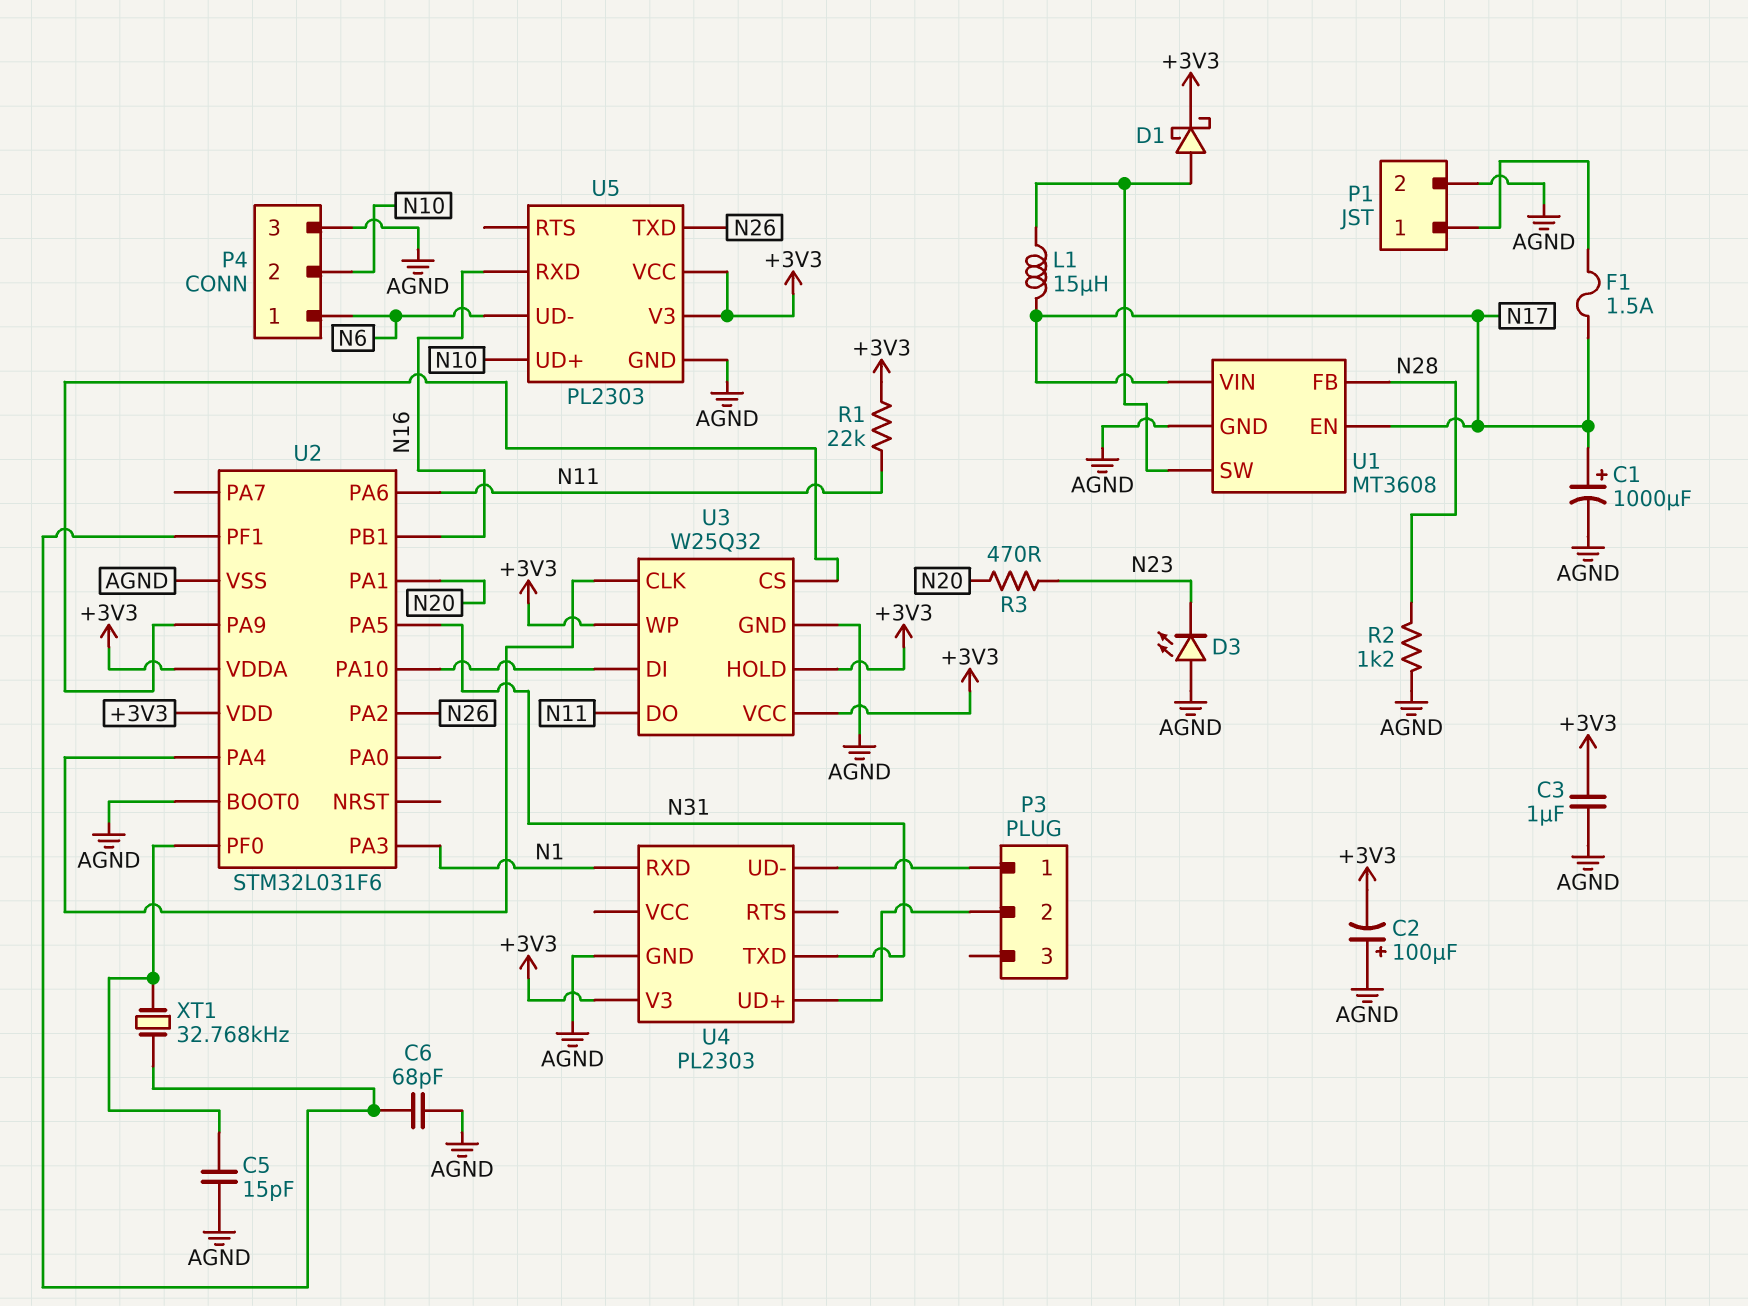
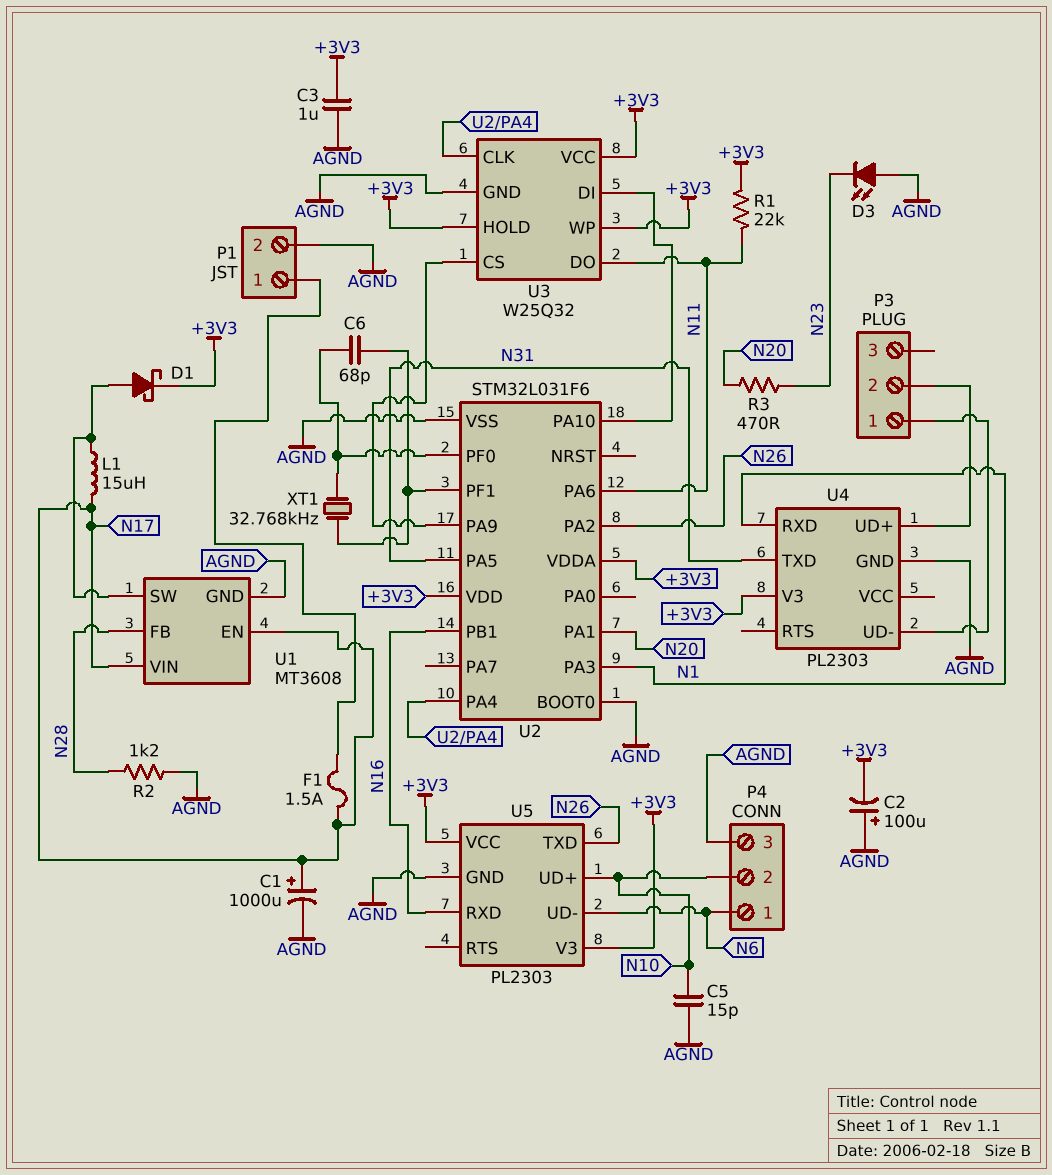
C5: 15pF (AGND, U2/PF0) -> 15pF (AGND, N10)
C6: 68pF (AGND, U2/PF1) -> 68pF (U2/PF0, U2/PF1)

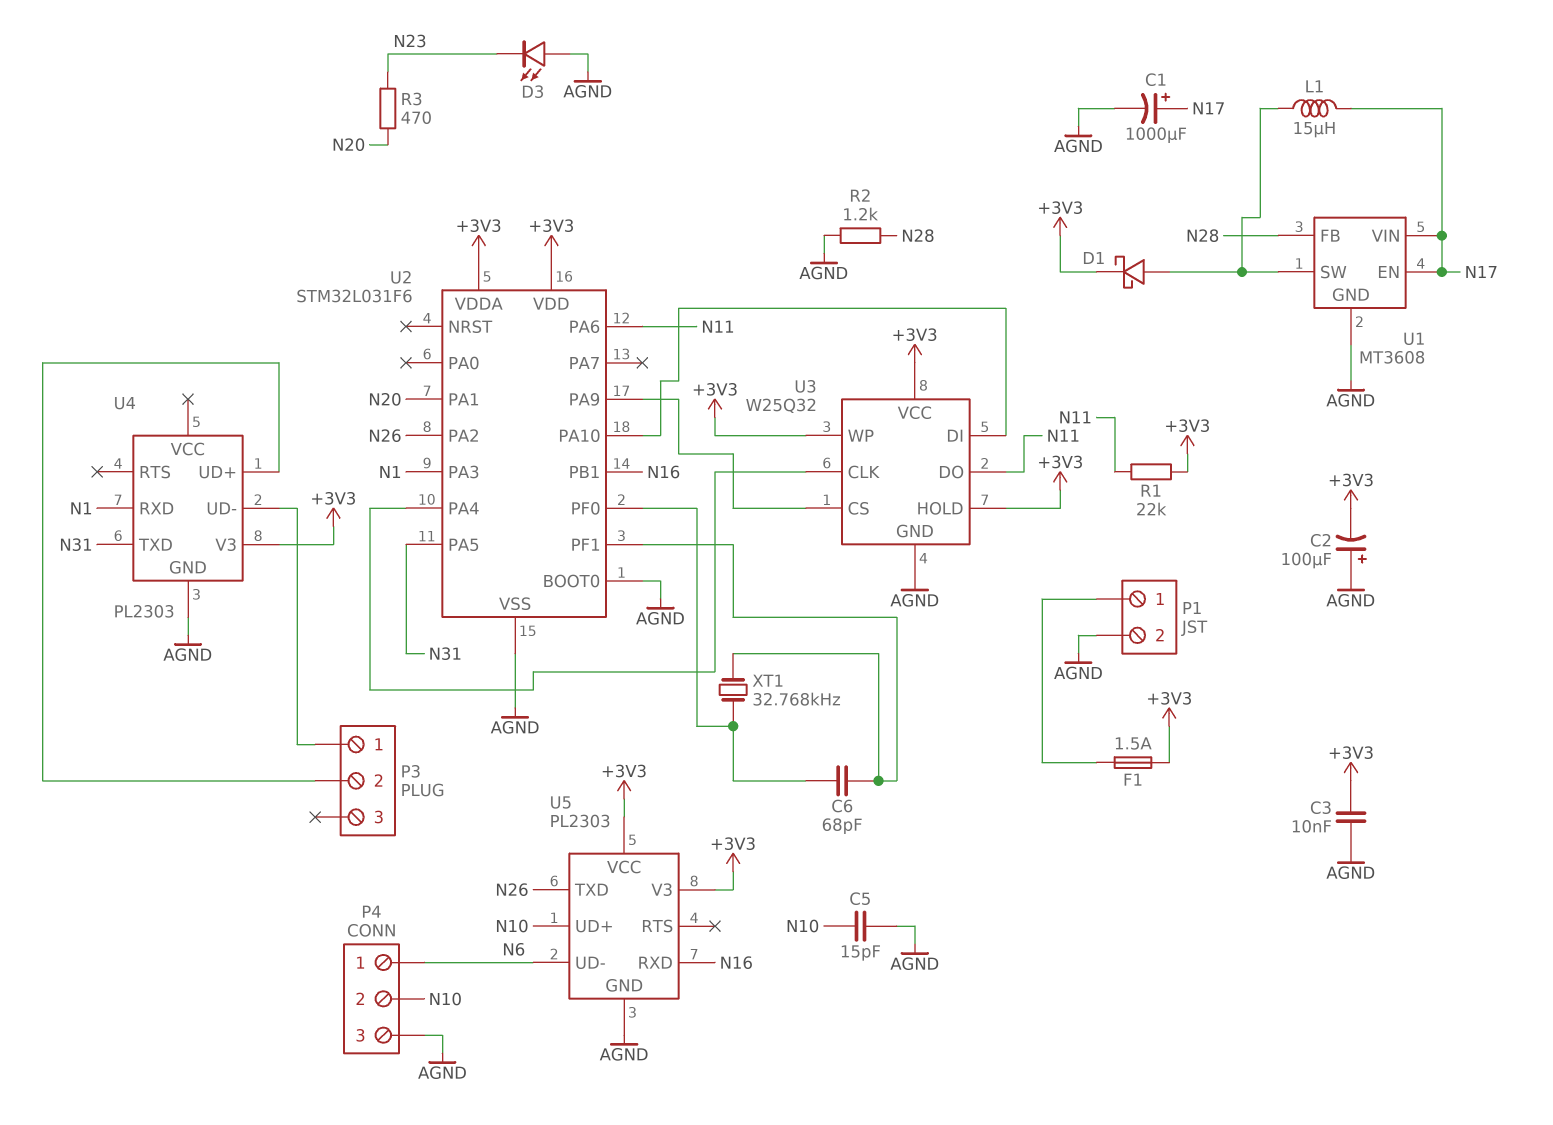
C3: 1uF (+3V3, AGND) -> 10nF (+3V3, AGND)
F1: 1.5A (N17, P1/1) -> 1.5A (+3V3, P1/1)

